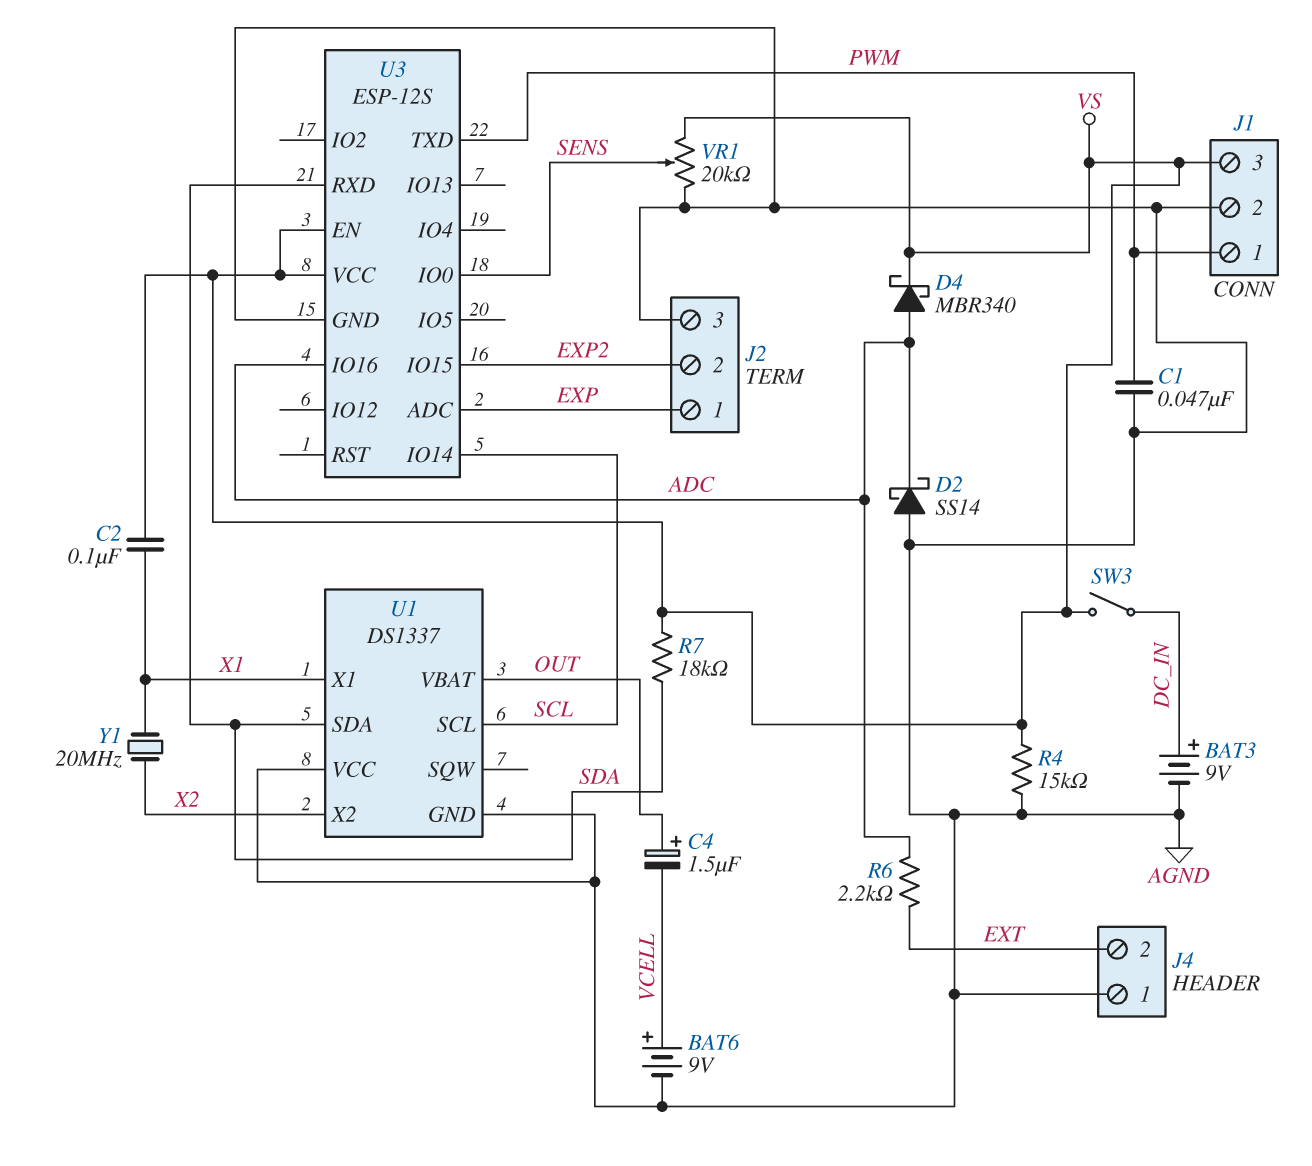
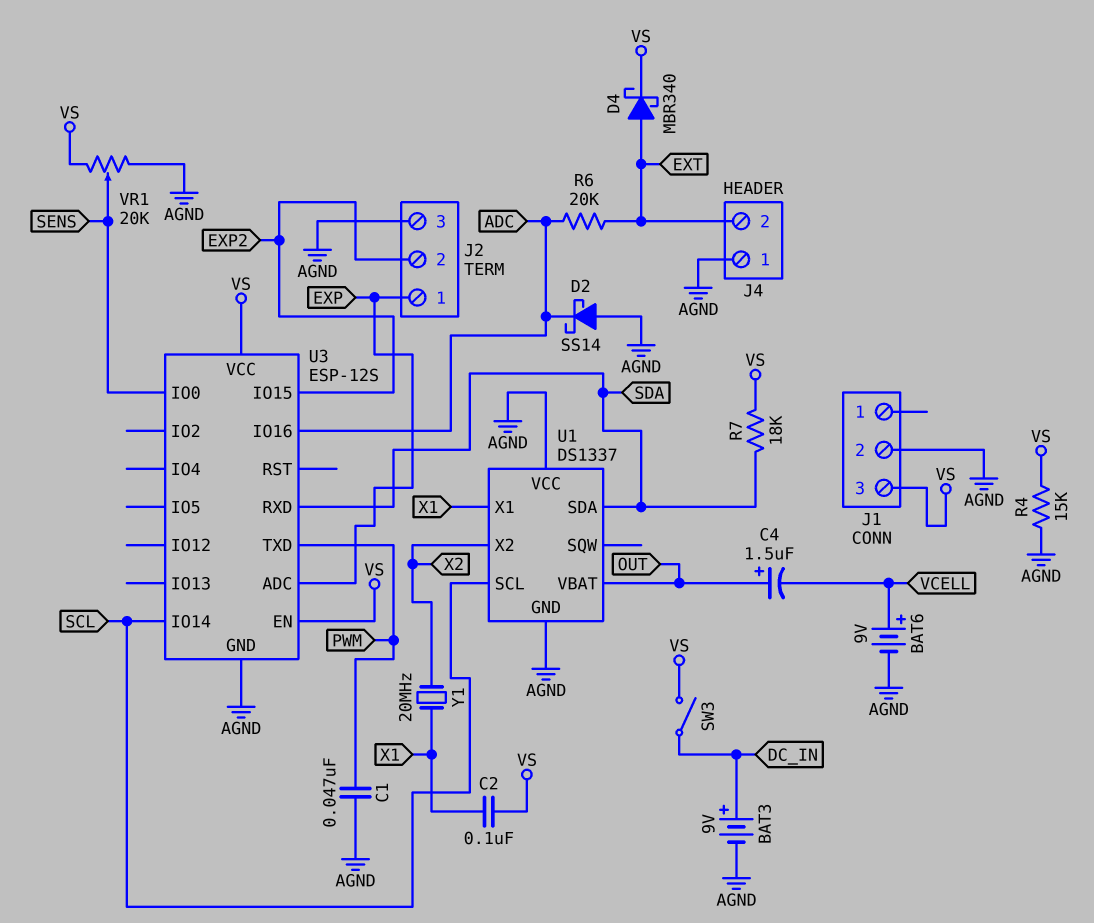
D4: schottky MBR340 (A ADC, K VS) -> schottky MBR340 (A EXT, K VS)
J1 pin 1: PWM -> none
R6: 2.2k (ADC, EXT) -> 20k (ADC, EXT)

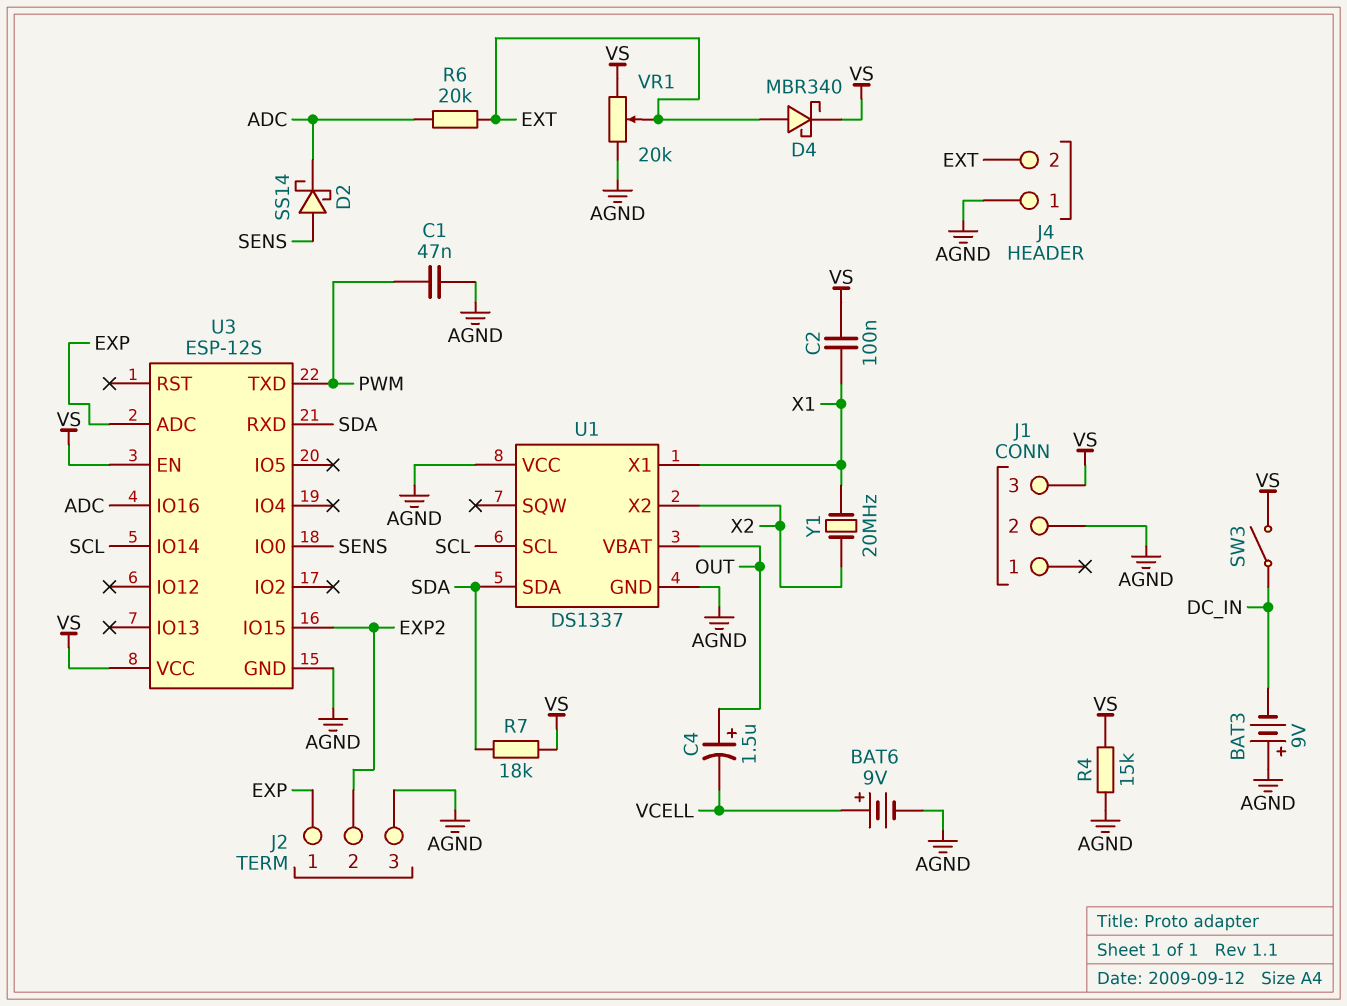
BAT3: 9V (plus DC_IN, minus AGND) -> 9V (plus AGND, minus DC_IN)
D2: schottky SS14 (A AGND, K ADC) -> schottky SS14 (A SENS, K ADC)
VR1: 20k (AGND, VS, wiper SENS) -> 20k (AGND, VS, wiper EXT)

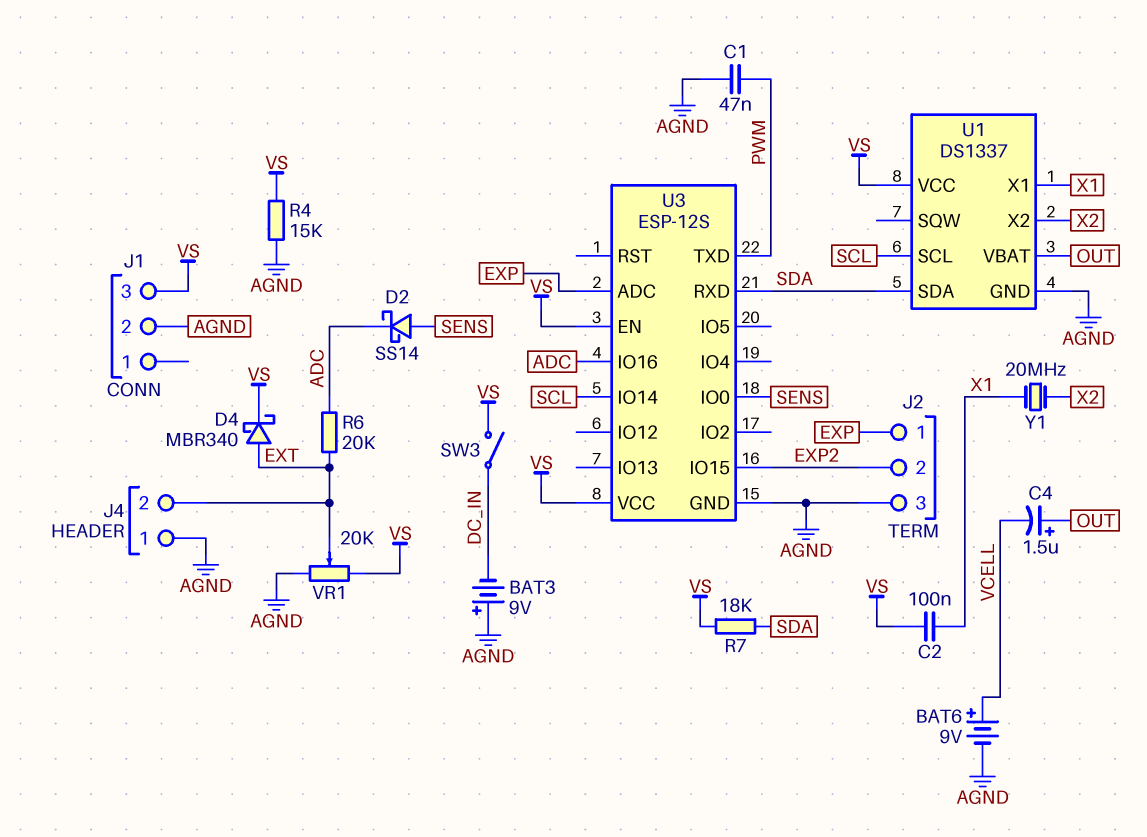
U1 pin VCC: AGND -> VS

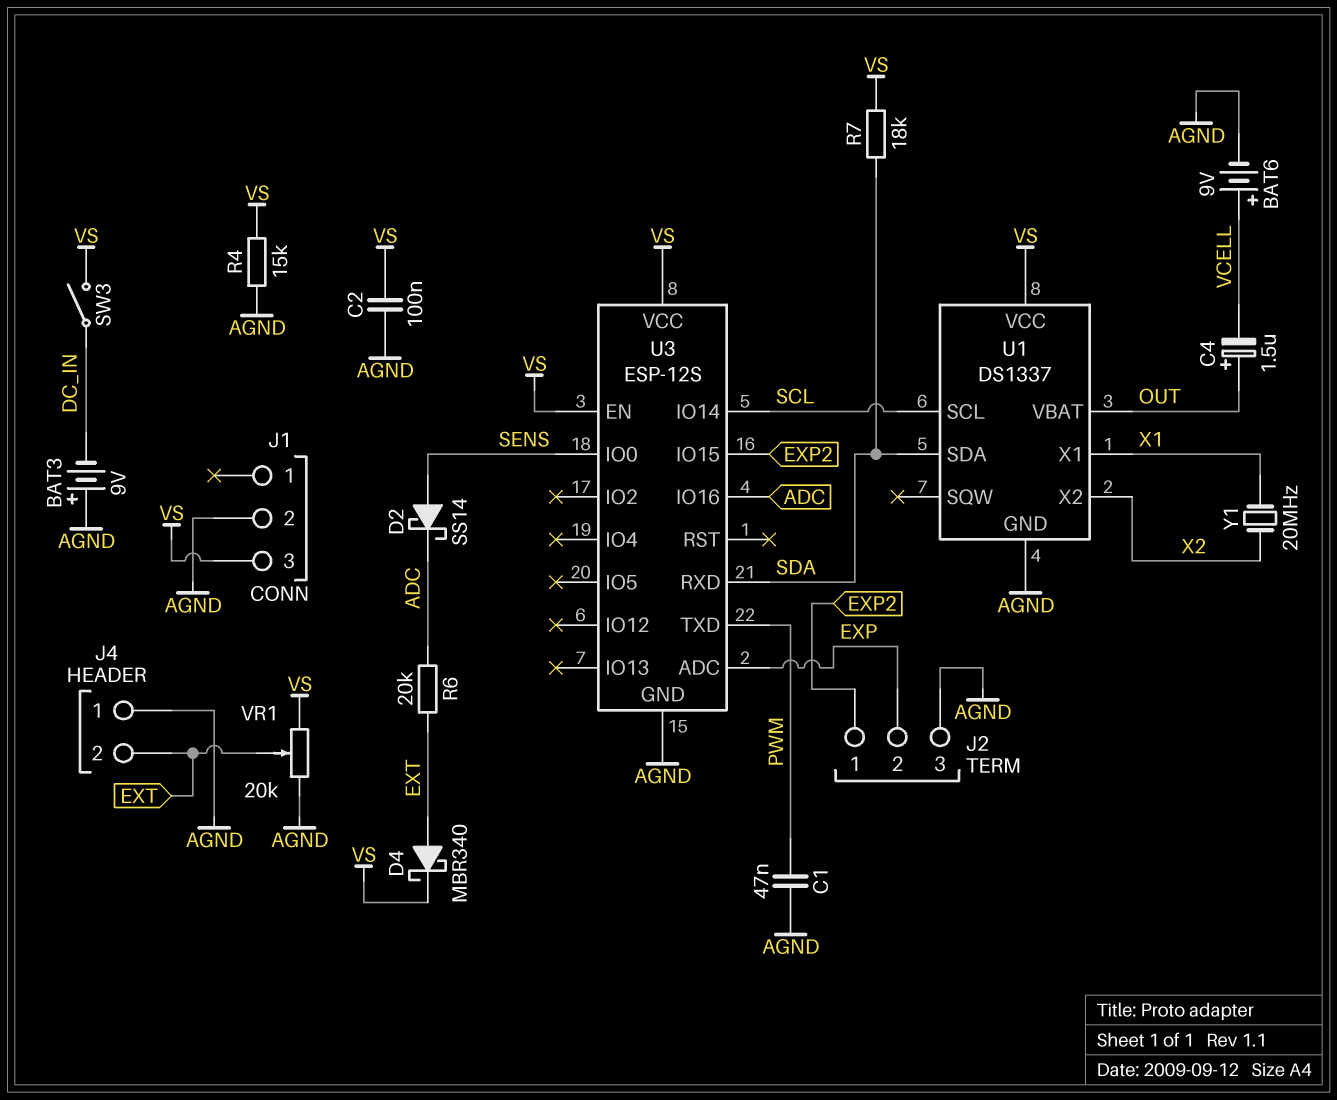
C2: 100nF (VS, X1) -> 100nF (AGND, VS)
J2 pin 1: EXP -> EXP2
J2 pin 2: EXP2 -> EXP

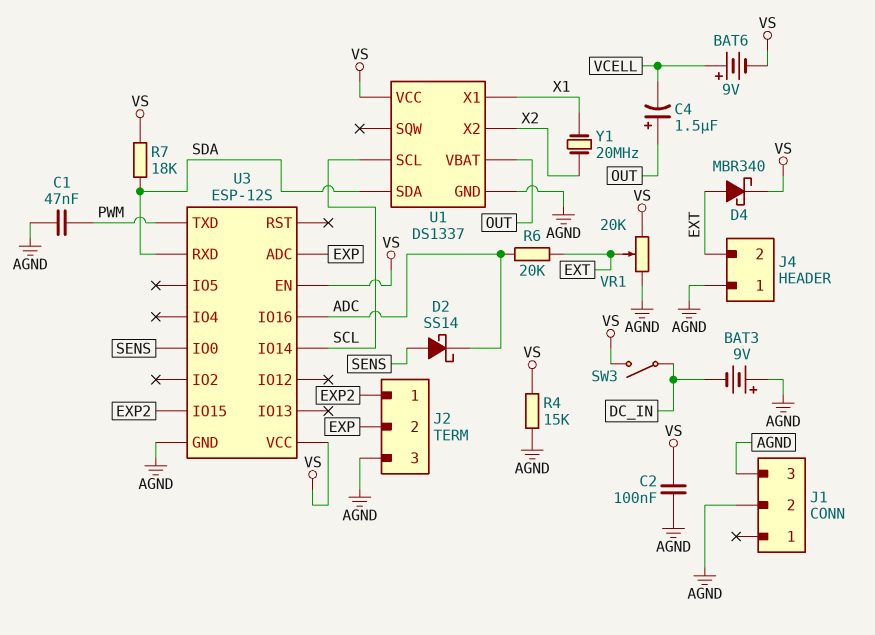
BAT6: 9V (plus VCELL, minus AGND) -> 9V (plus VCELL, minus VS)
J1 pin 3: VS -> AGND

